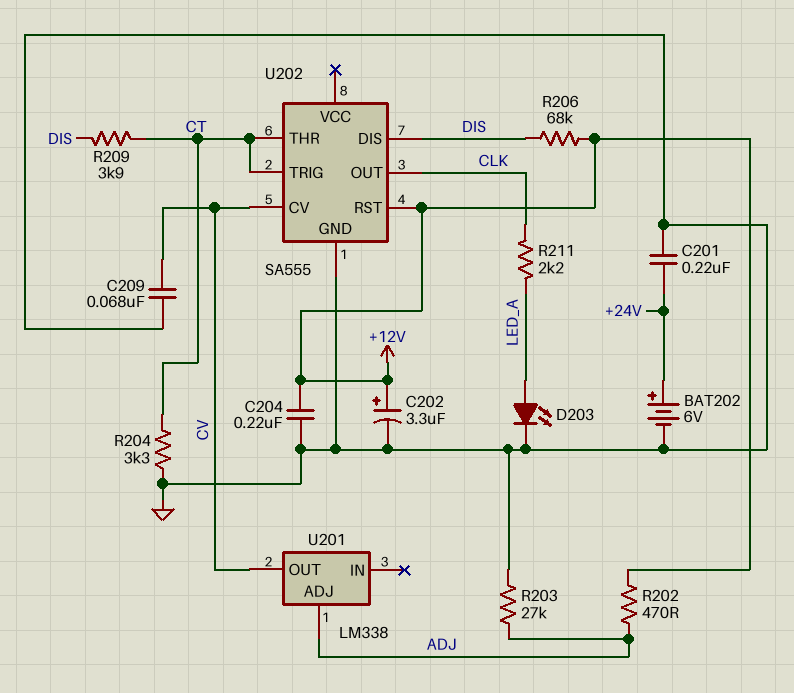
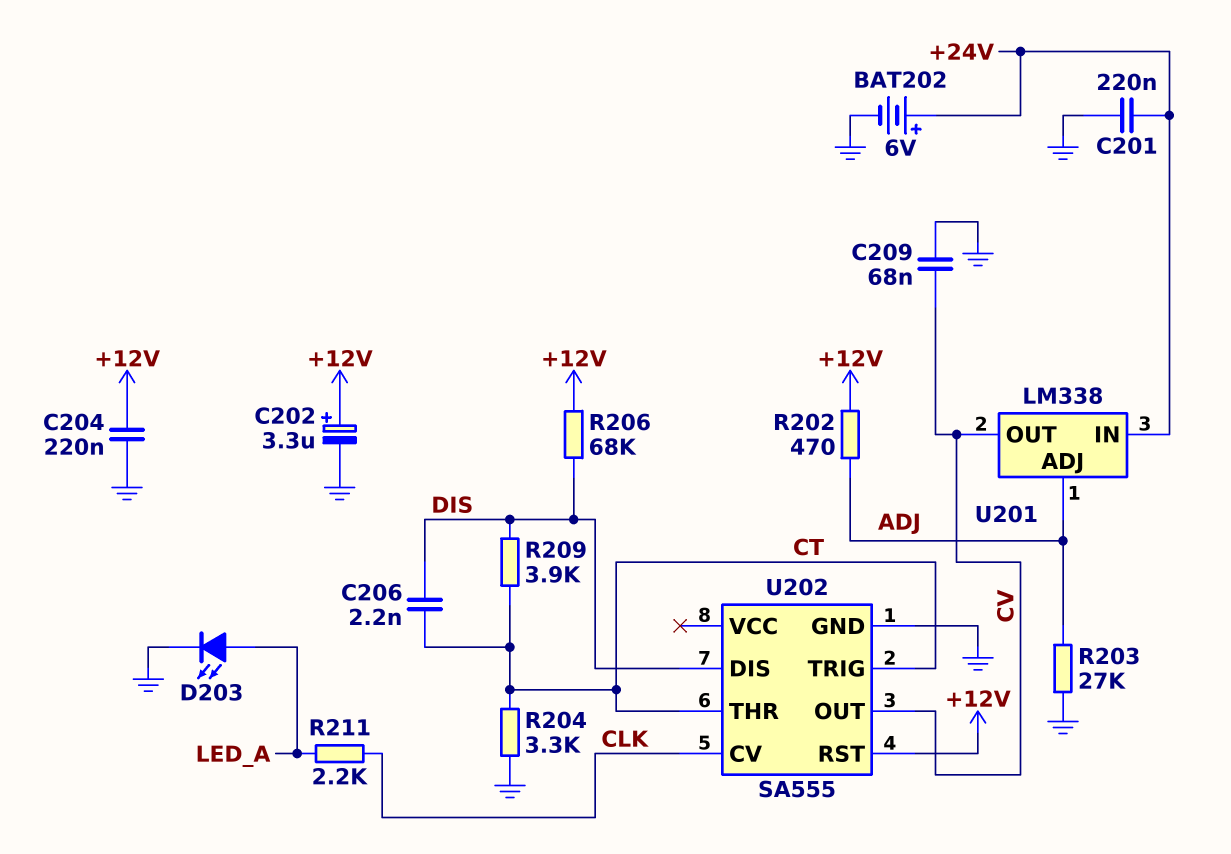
C206: none -> 2.2nF (CT, DIS)
U201 pin IN: none -> +24V
U202 pin CV: CV -> CLK
U202 pin OUT: CLK -> CV

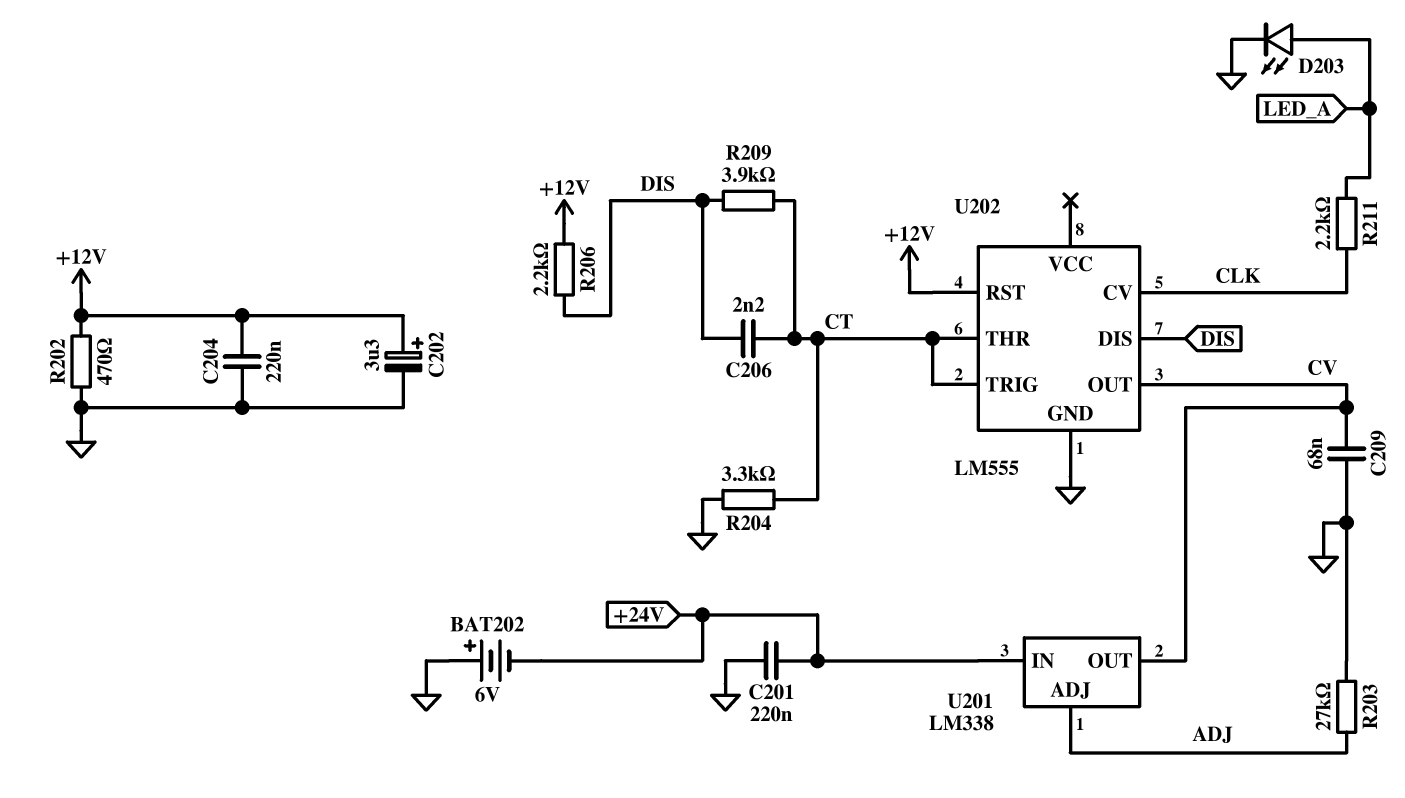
BAT202: 6V (plus +24V, minus GND) -> 6V (plus GND, minus +24V)
R202: 470 (+12V, ADJ) -> 470 (+12V, GND)
R206: 68k (+12V, DIS) -> 2.2k (+12V, DIS)
U202: SA555 -> LM555

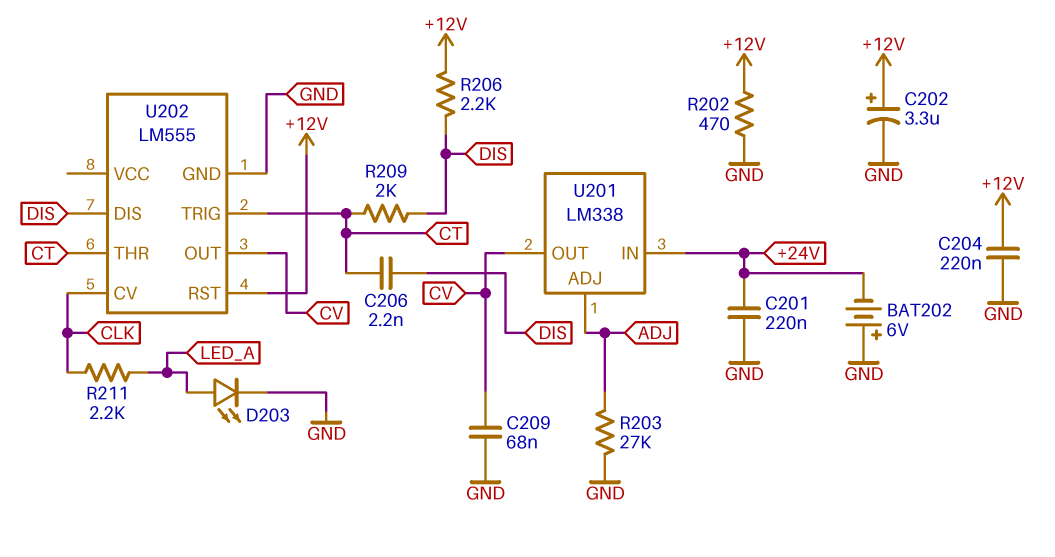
R204: 3.3k (CT, GND) -> none
R209: 3.9k (CT, DIS) -> 2k (CT, DIS)

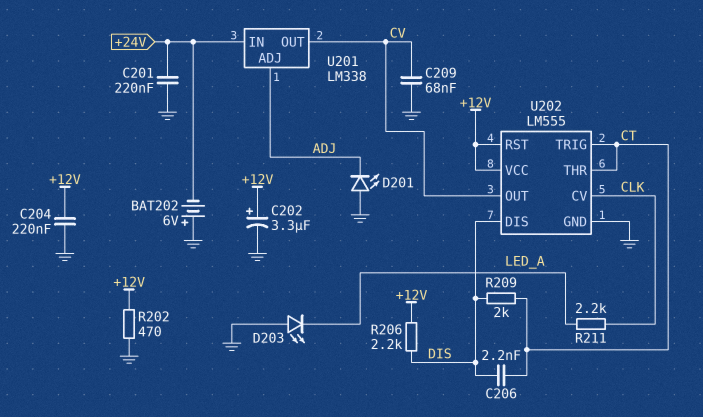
D201: none -> LED (A GND, K ADJ)
D203: LED (A LED_A, K GND) -> LED (A GND, K LED_A)
R203: 27k (ADJ, GND) -> none
U202 pin VCC: none -> +12V

